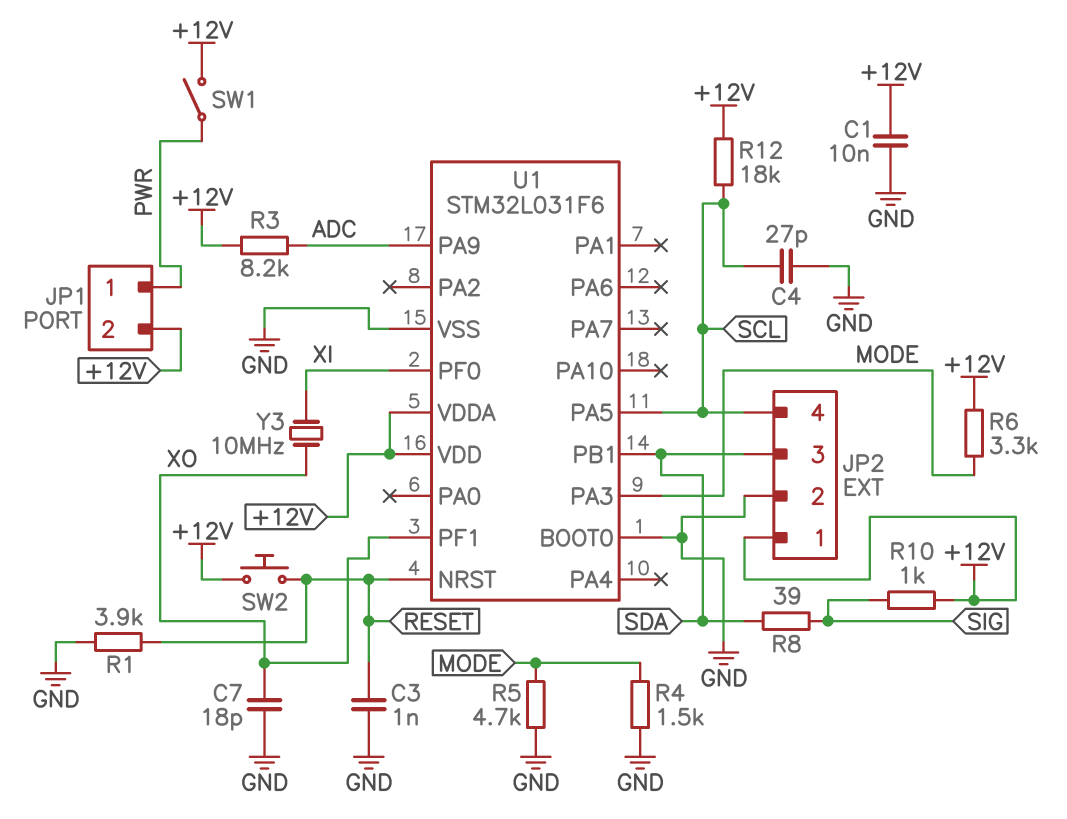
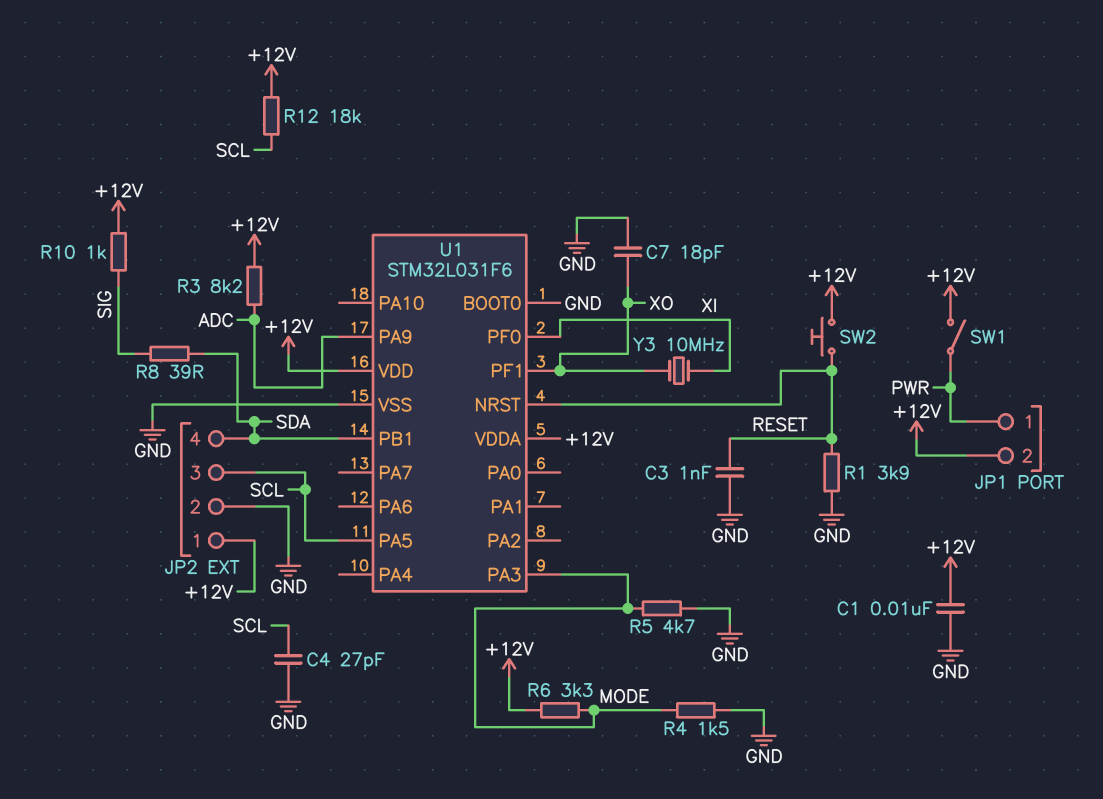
JP2 pin 3: SDA -> SCL
JP2 pin 4: SCL -> SDA

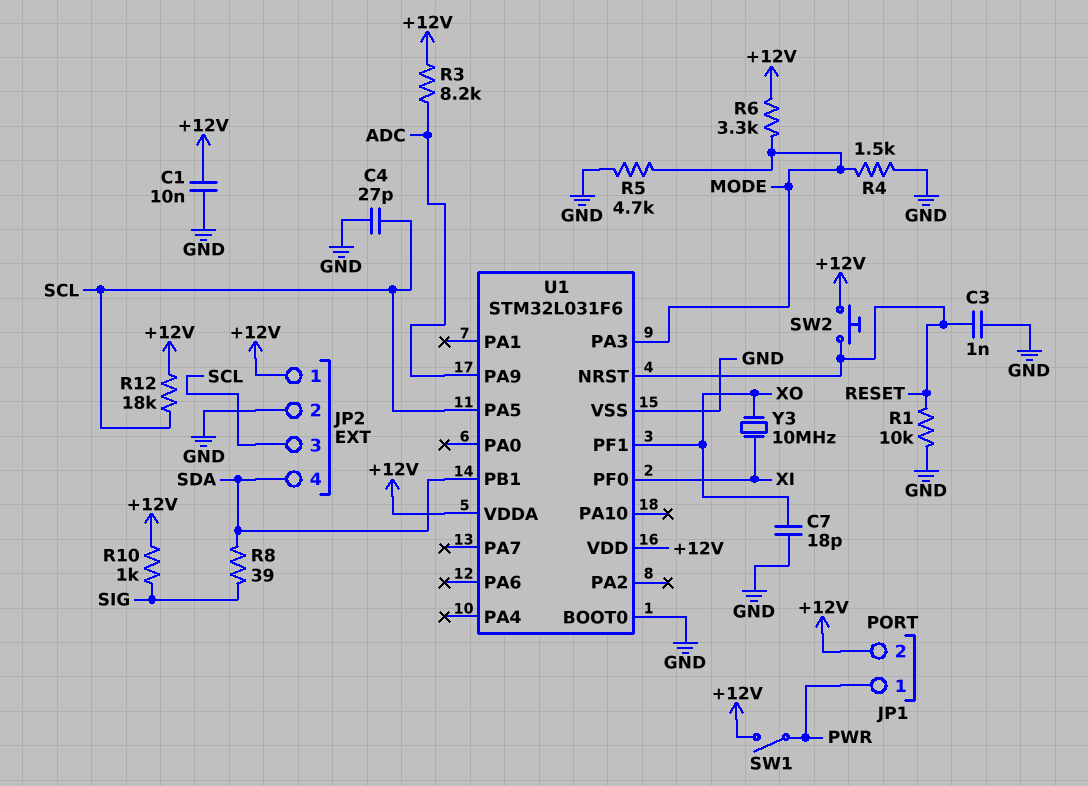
R1: 3.9k (GND, RESET) -> 10k (GND, RESET)

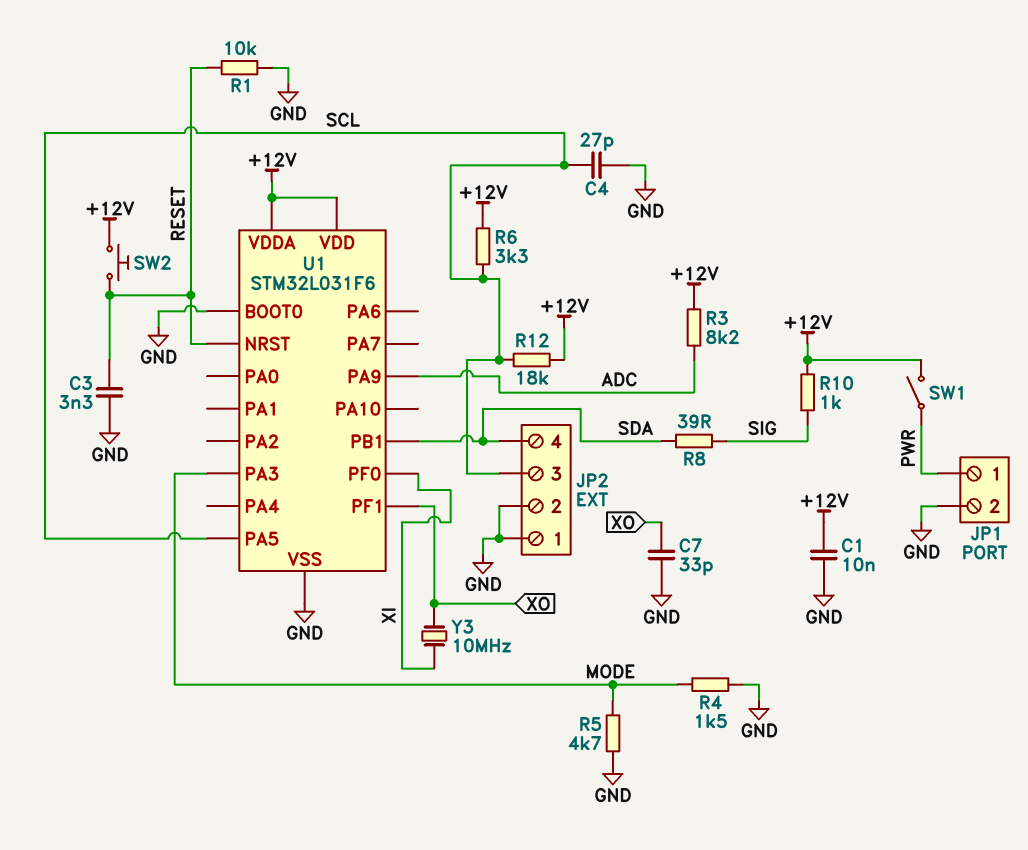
C3: 1nF (GND, RESET) -> 3.3nF (GND, RESET)
C7: 18pF (GND, XO) -> 33pF (GND, XO)
JP1 pin 2: +12V -> GND
JP2 pin 1: +12V -> GND
R6: 3.3k (+12V, MODE) -> 3.3k (+12V, SCL)

